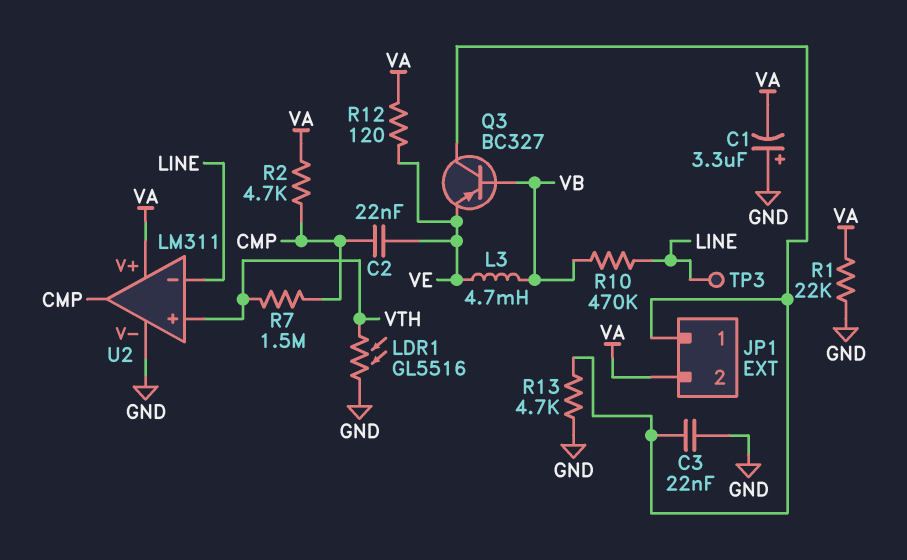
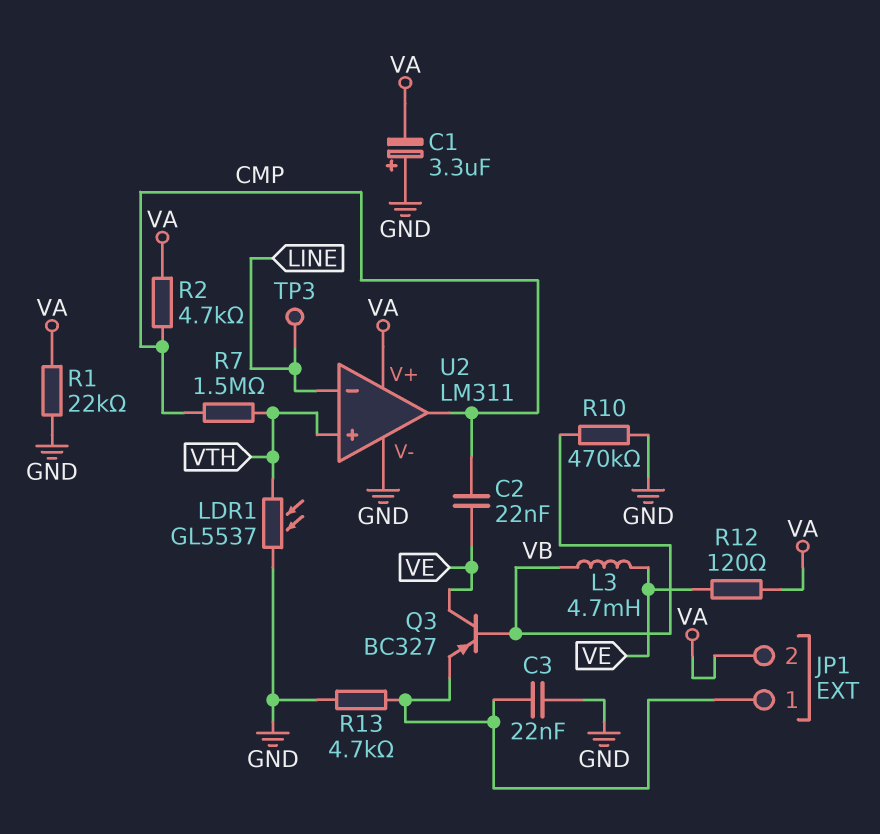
LDR1: GL5516 (GND, VTH) -> GL5537 (GND, VTH)
Q3: PNP BC327 (B VB, C JP1/1, E VE) -> PNP BC327 (B VB, C VE, E JP1/1)
R10: 470k (LINE, VB) -> 470k (GND, VB)

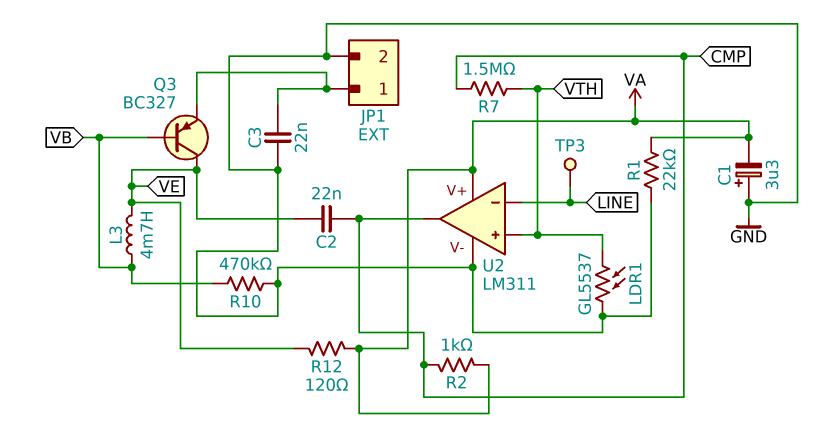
JP1 pin 2: VA -> GND
R2: 4.7k (CMP, VA) -> 1k (CMP, VA)
R13: 4.7k (GND, JP1/1) -> none

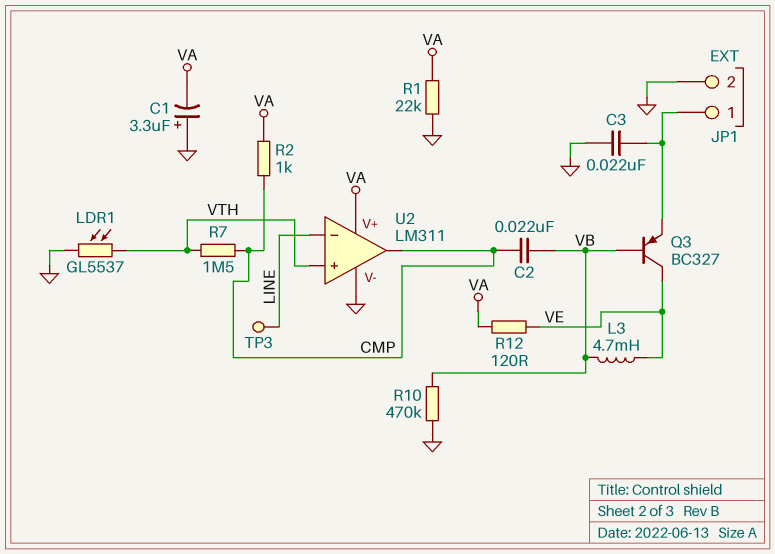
C2: 22nF (CMP, VE) -> 22nF (CMP, VB)

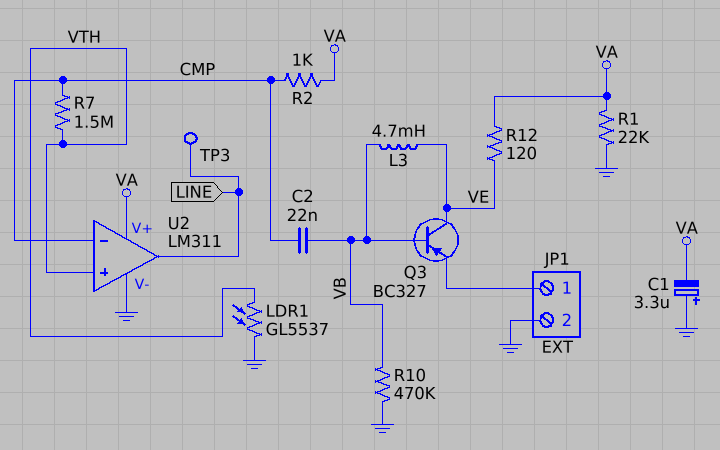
C3: 22nF (GND, JP1/1) -> none
U2 pin in-: LINE -> CMP
U2 pin out: CMP -> LINE

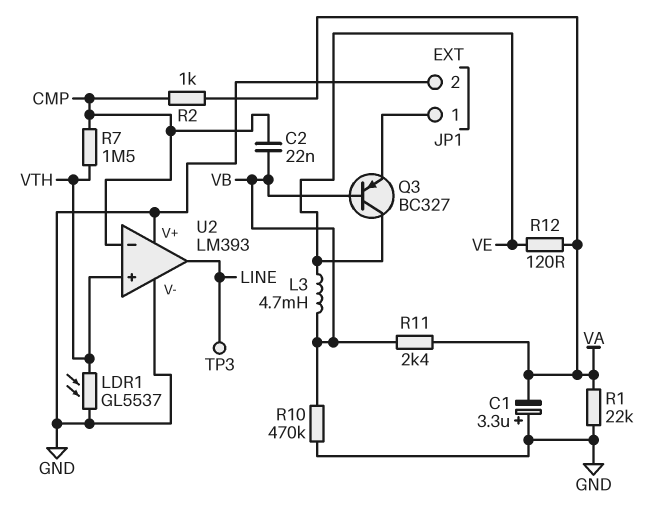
R11: none -> 2.4k (VA, VB)
U2: LM311 -> LM393
U2 pin V+: VA -> GND

